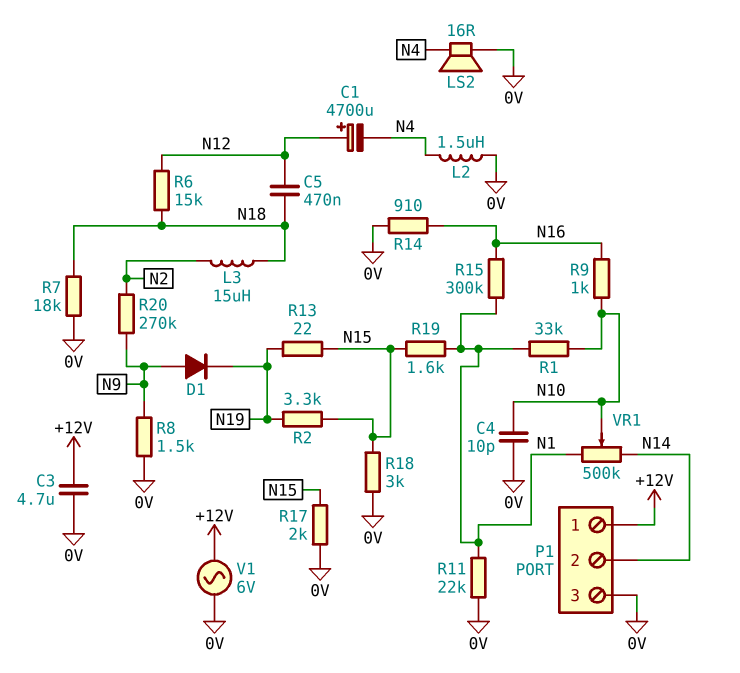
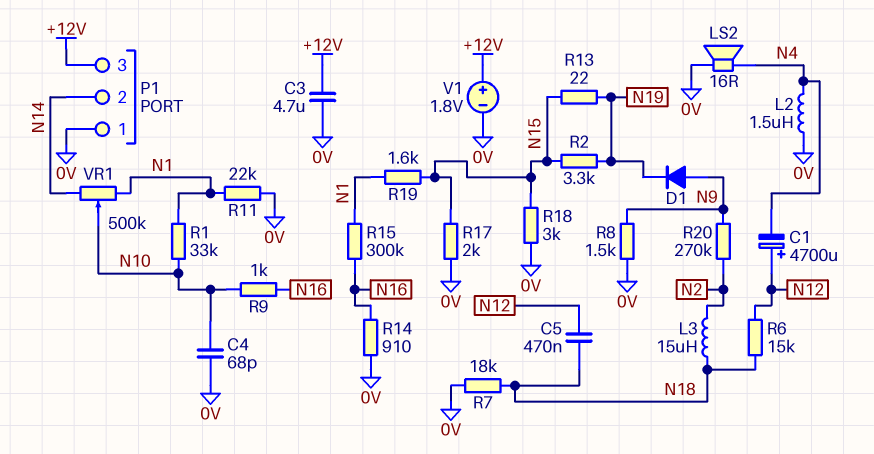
C4: 10pF (0V, N10) -> 68pF (0V, N10)
P1 pin 1: +12V -> 0V
P1 pin 3: 0V -> +12V
V1: AC 6V (+12V, 0V) -> 1.8V (plus +12V, minus 0V)

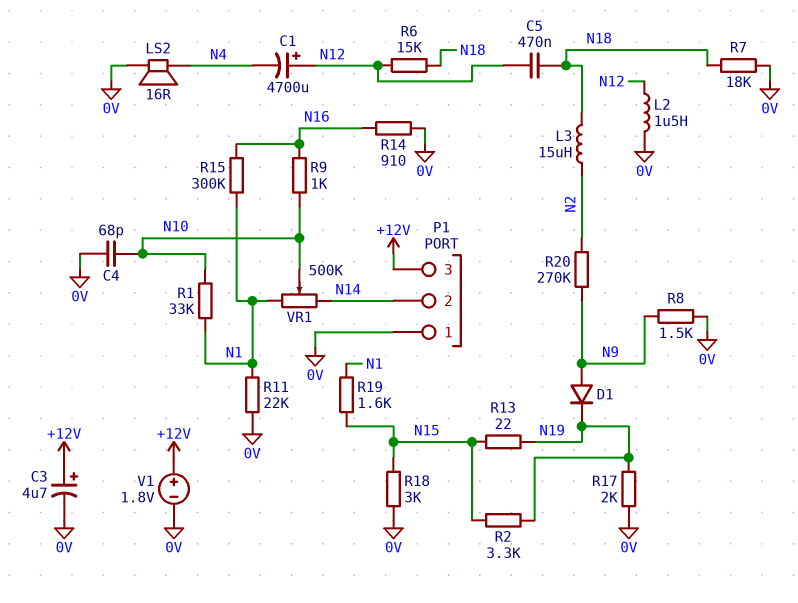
C3: 4.7uF (+12V, 0V) -> 4.7uF (plus +12V, minus 0V)
L2: 1.5uH (0V, N4) -> 1.5uH (0V, N12)
R17: 2k (0V, N15) -> 2k (0V, N19)

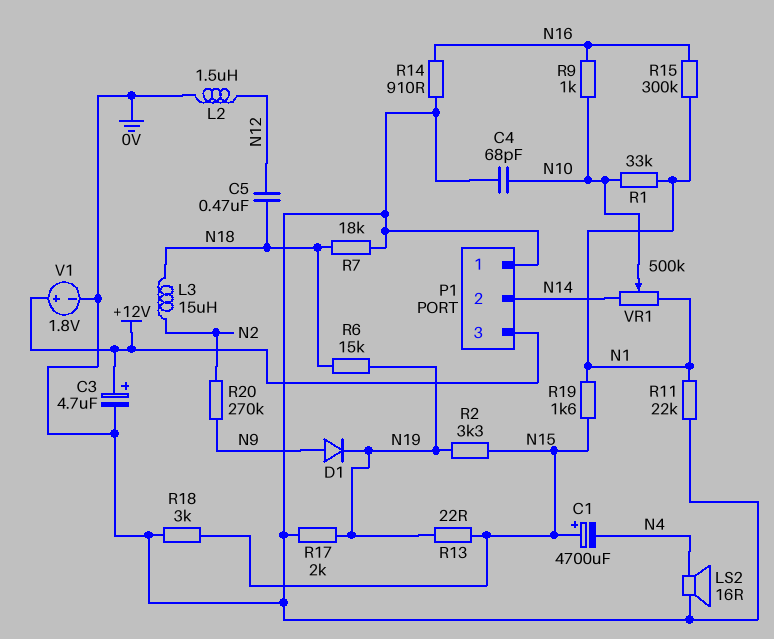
C1: 4700uF (plus N12, minus N4) -> 4700uF (plus N15, minus N4)
R6: 15k (N12, N18) -> 15k (N18, N19)
R8: 1.5k (0V, N9) -> none

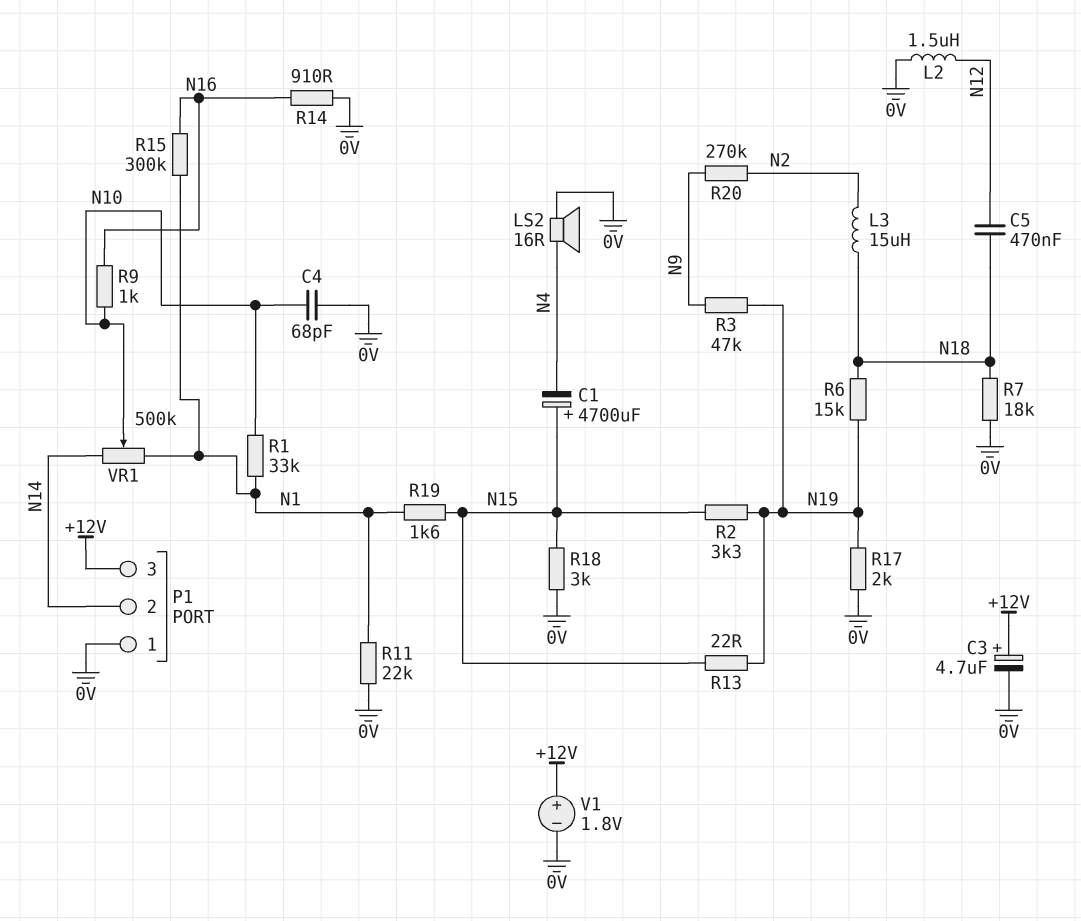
D1: diode (A N9, K N19) -> none
R3: none -> 47k (N9, N19)

